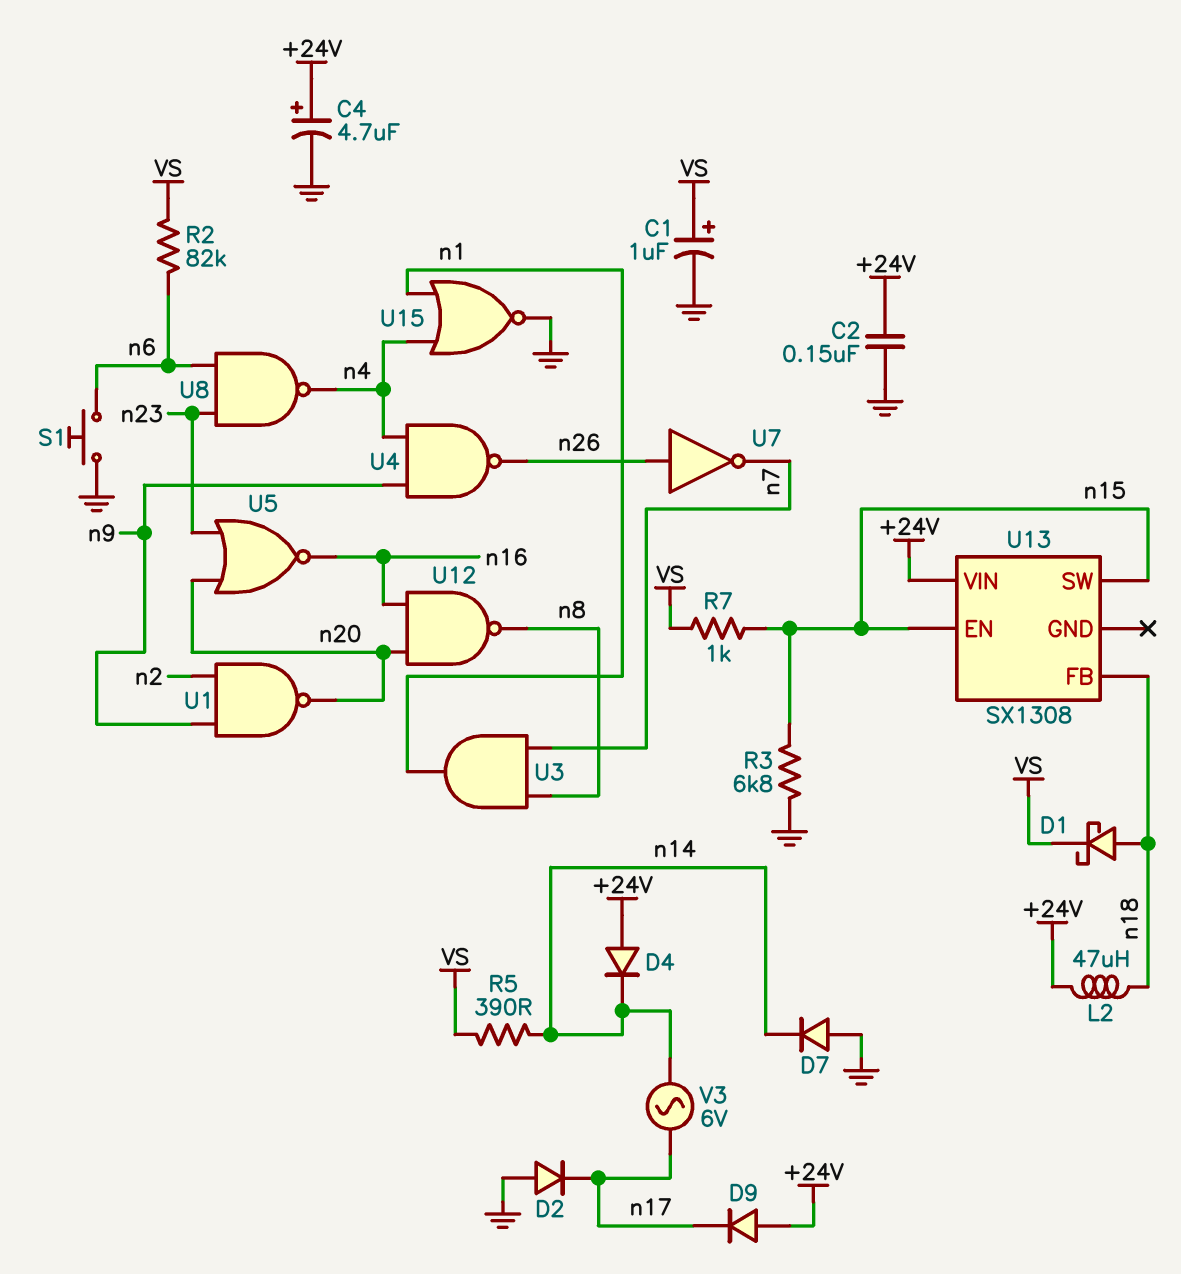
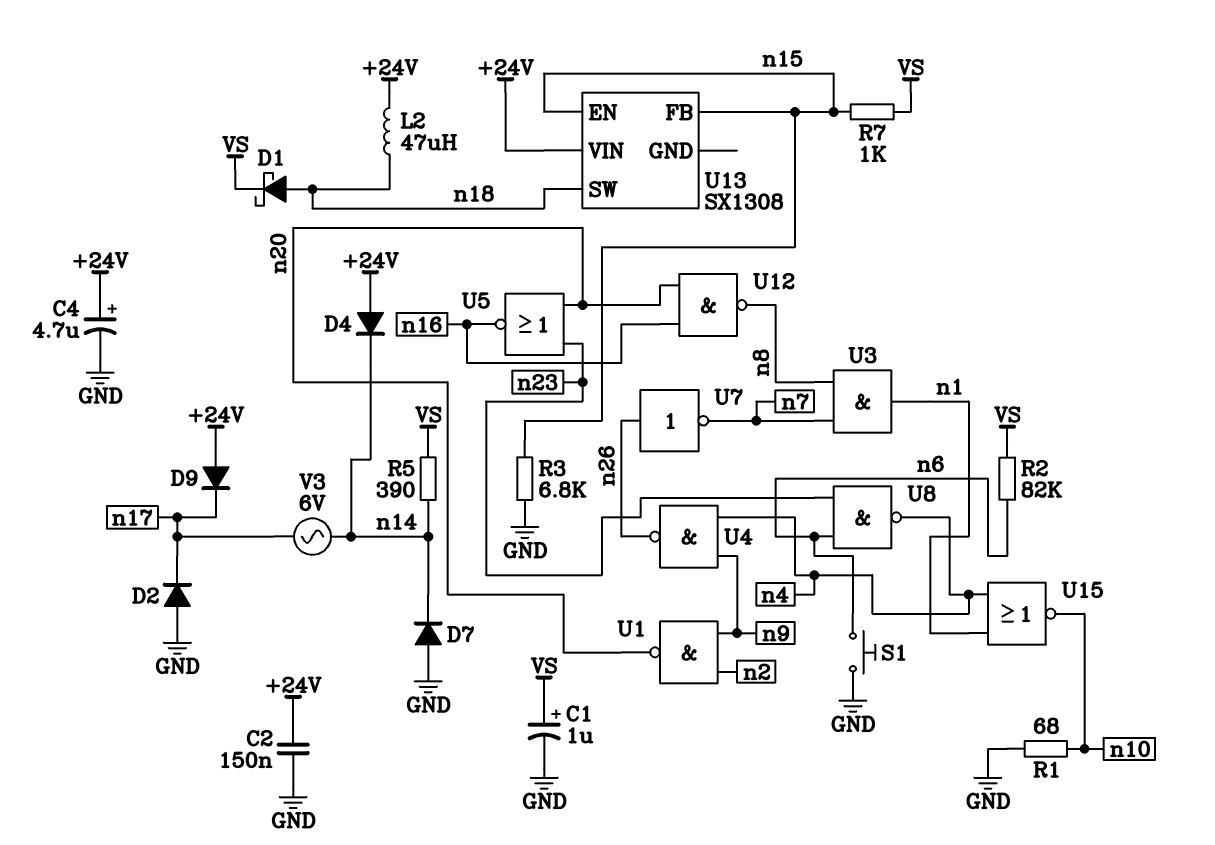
R1: none -> 68 (GND, n10)
U13 pin FB: n18 -> n15
U13 pin SW: n15 -> n18
U15: NOR (in n1, in n4, out GND) -> NOR (in n1, in n4, out n10)

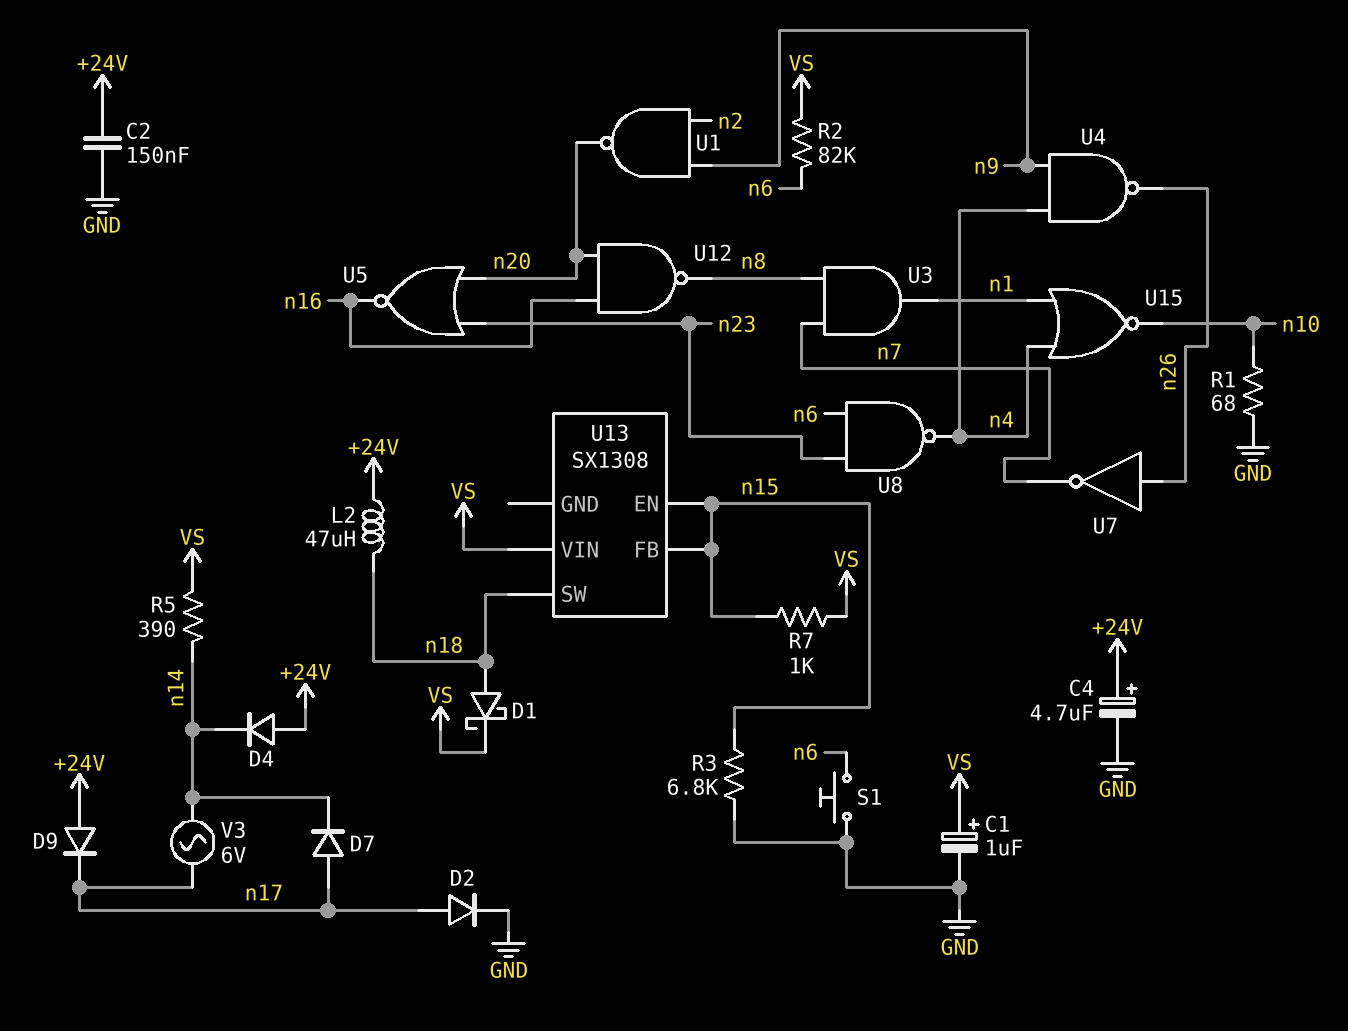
D2: diode (A GND, K n17) -> diode (A n17, K GND)
D7: diode (A GND, K n14) -> diode (A n17, K n14)
U13 pin VIN: +24V -> VS

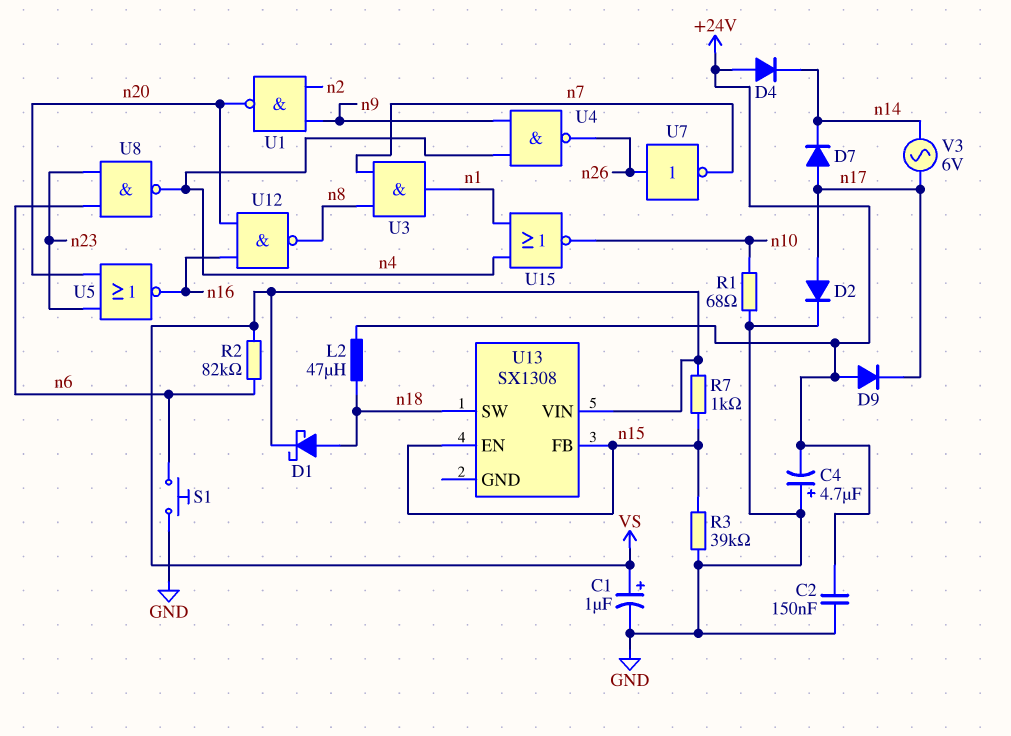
C4: 4.7uF (plus +24V, minus GND) -> 4.7uF (plus GND, minus +24V)
R3: 6.8k (GND, n15) -> 39k (GND, n15)
R5: 390 (VS, n14) -> none

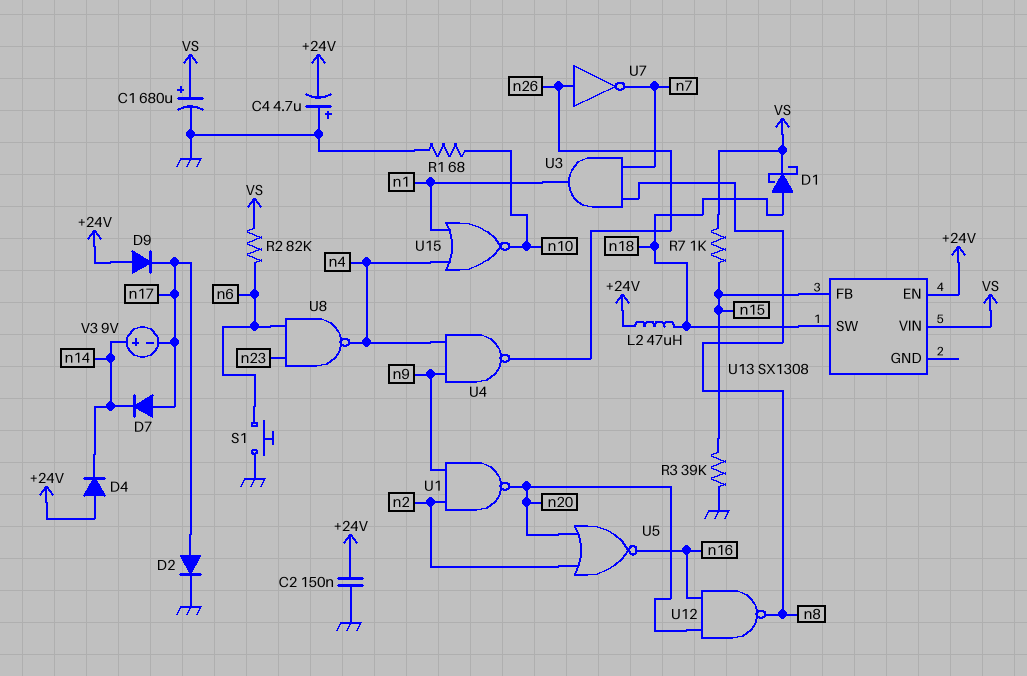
C1: 1uF (plus VS, minus GND) -> 680uF (plus VS, minus GND)
U5: NOR (in n20, in n23, out n16) -> NOR (in n2, in n20, out n16)
U13 pin EN: n15 -> +24V
V3: AC 6V (n14, n17) -> 9V (plus n14, minus n17)

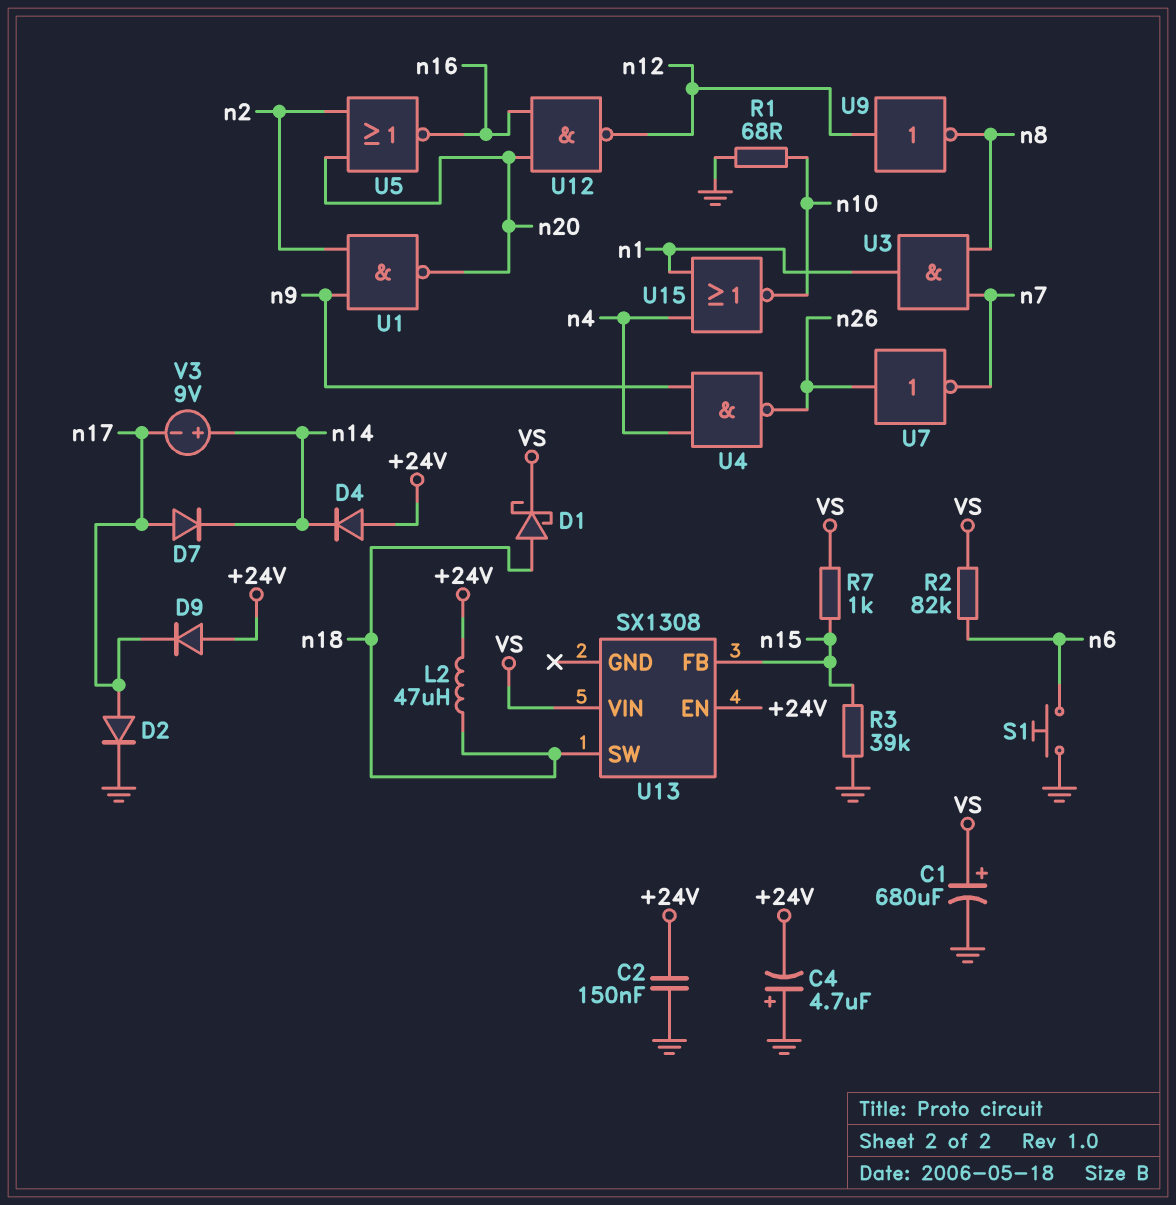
U8: NAND (in n6, in n23, out n4) -> none
U9: none -> NOT (in n12, out n8)
U12: NAND (in n16, in n20, out n8) -> NAND (in n16, in n20, out n12)

